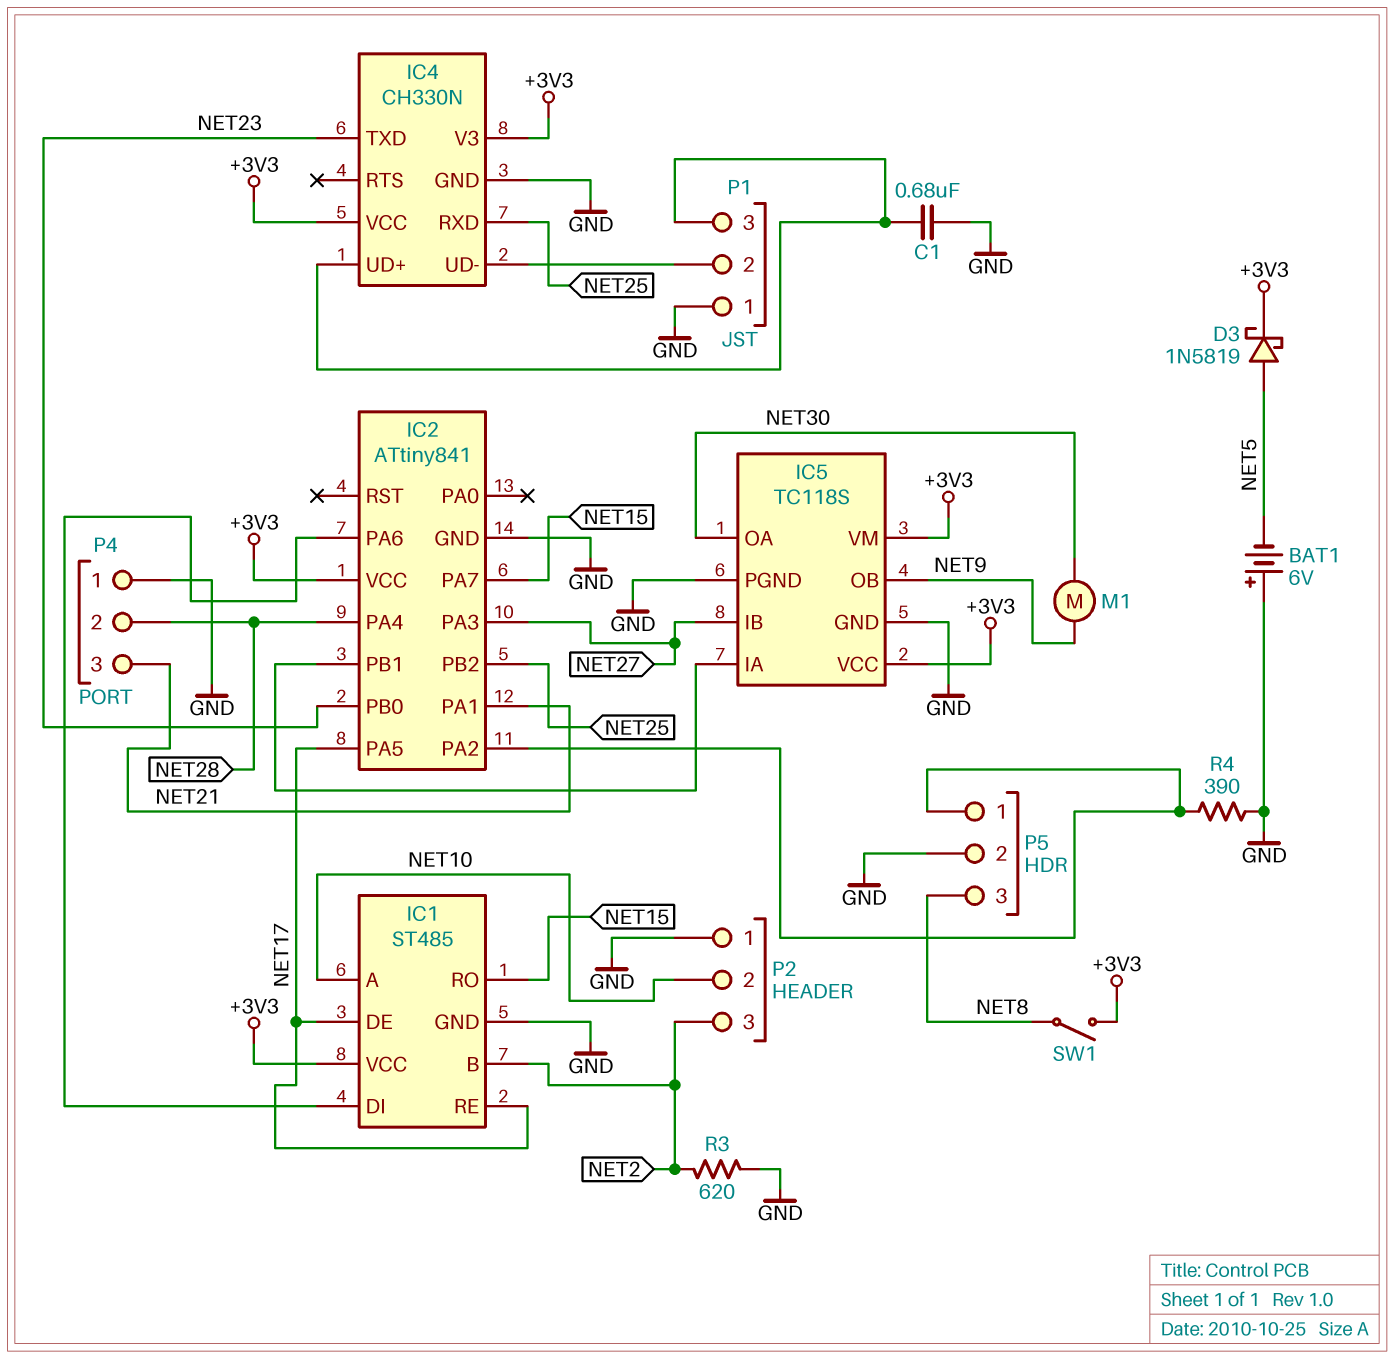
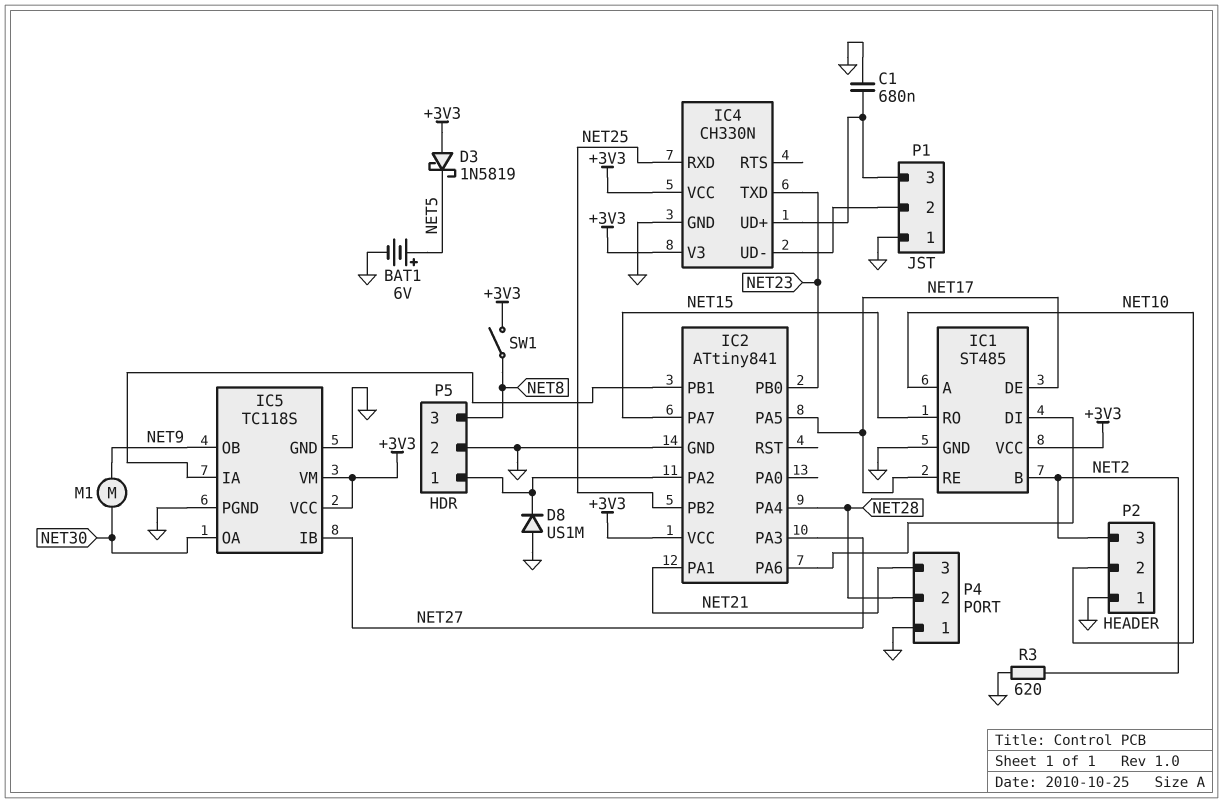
BAT1: 6V (plus GND, minus NET5) -> 6V (plus NET5, minus GND)
D3: schottky 1N5819 (A NET5, K +3V3) -> schottky 1N5819 (A +3V3, K NET5)
D8: none -> diode US1M (A GND, K IC2/PA2)
R4: 390 (GND, IC2/PA2) -> none

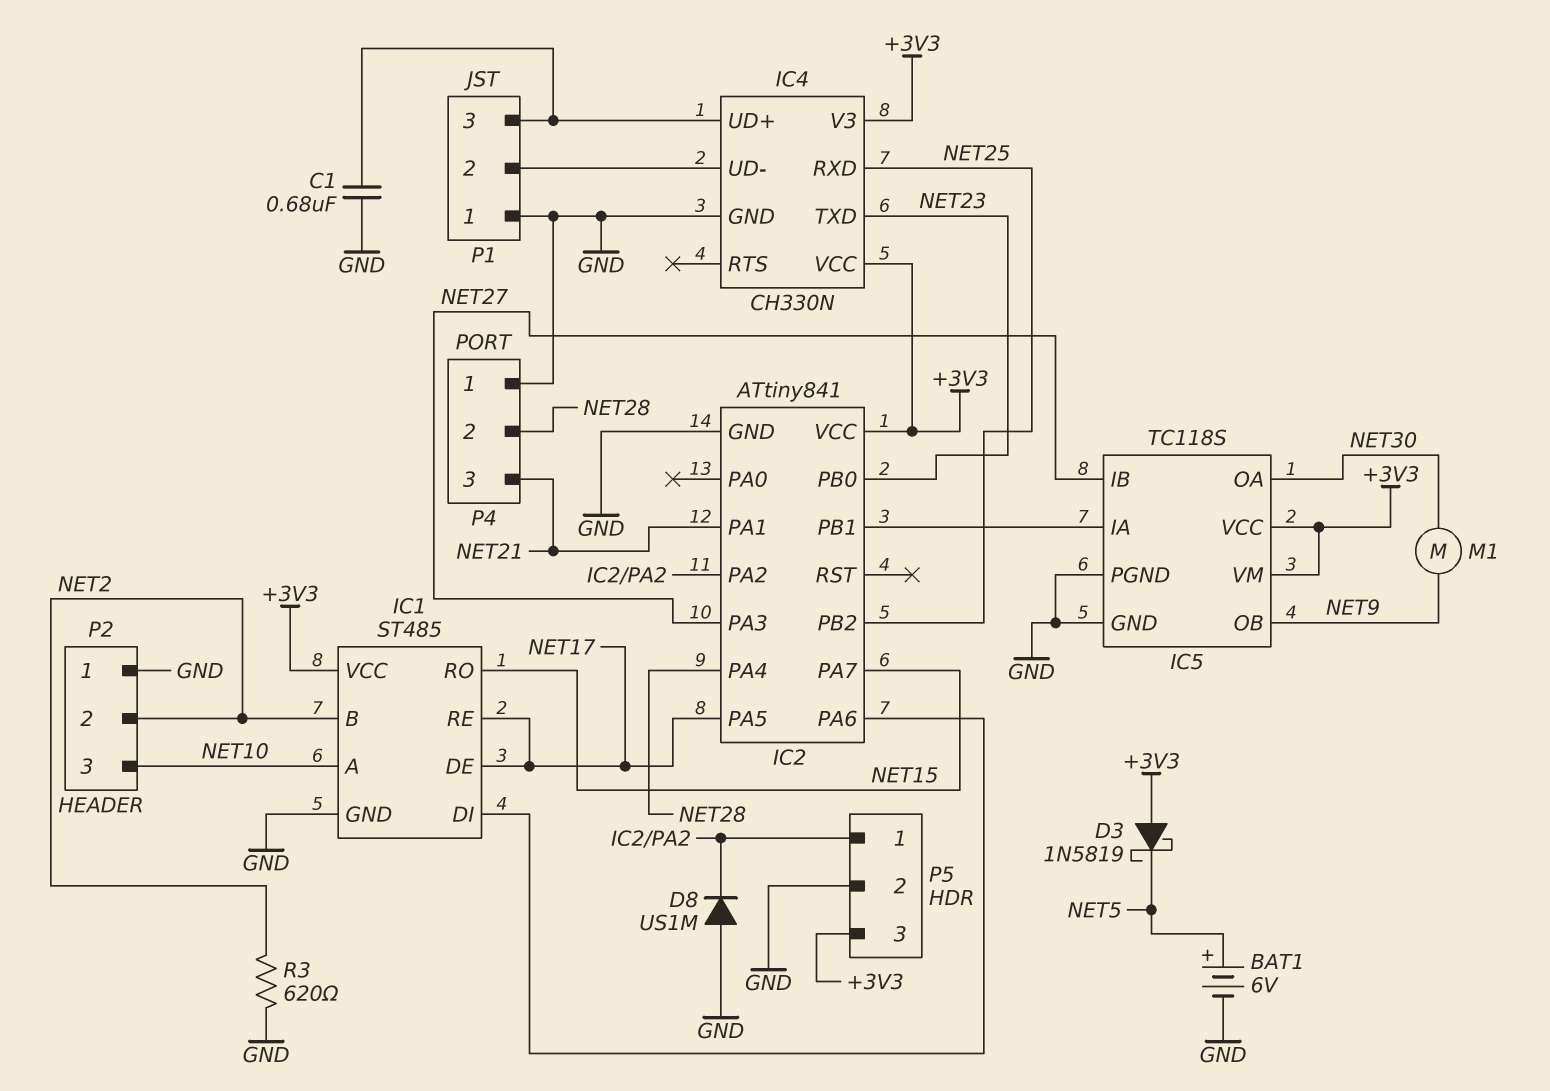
P2 pin 2: NET10 -> NET2
P2 pin 3: NET2 -> NET10
P5 pin 3: NET8 -> +3V3
SW1: switch (+3V3, NET8) -> none

